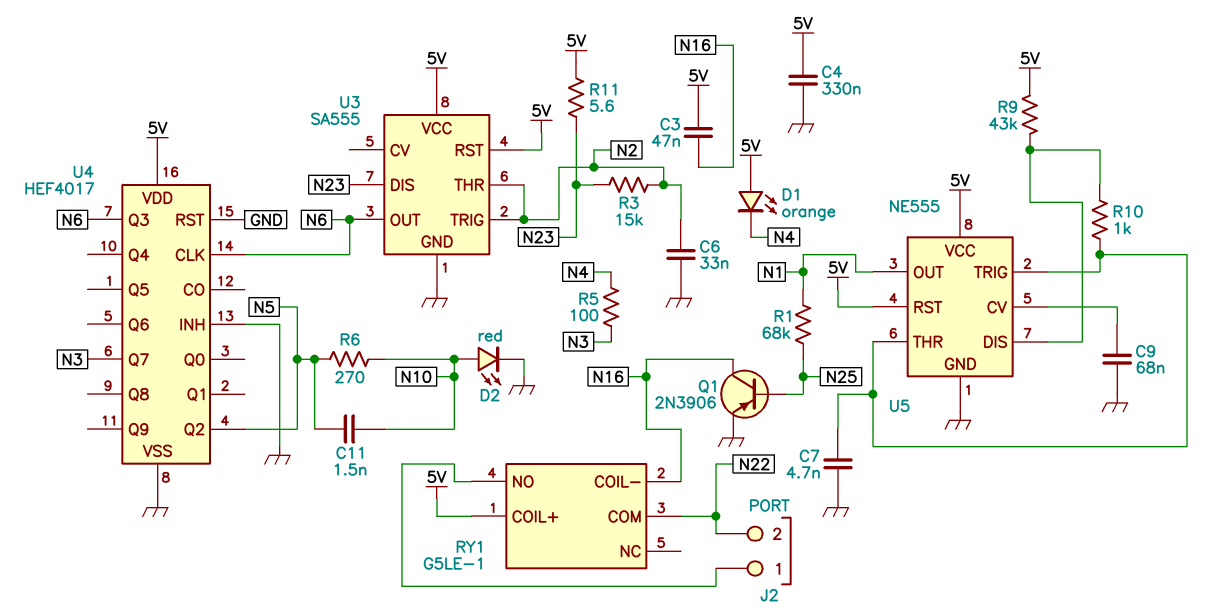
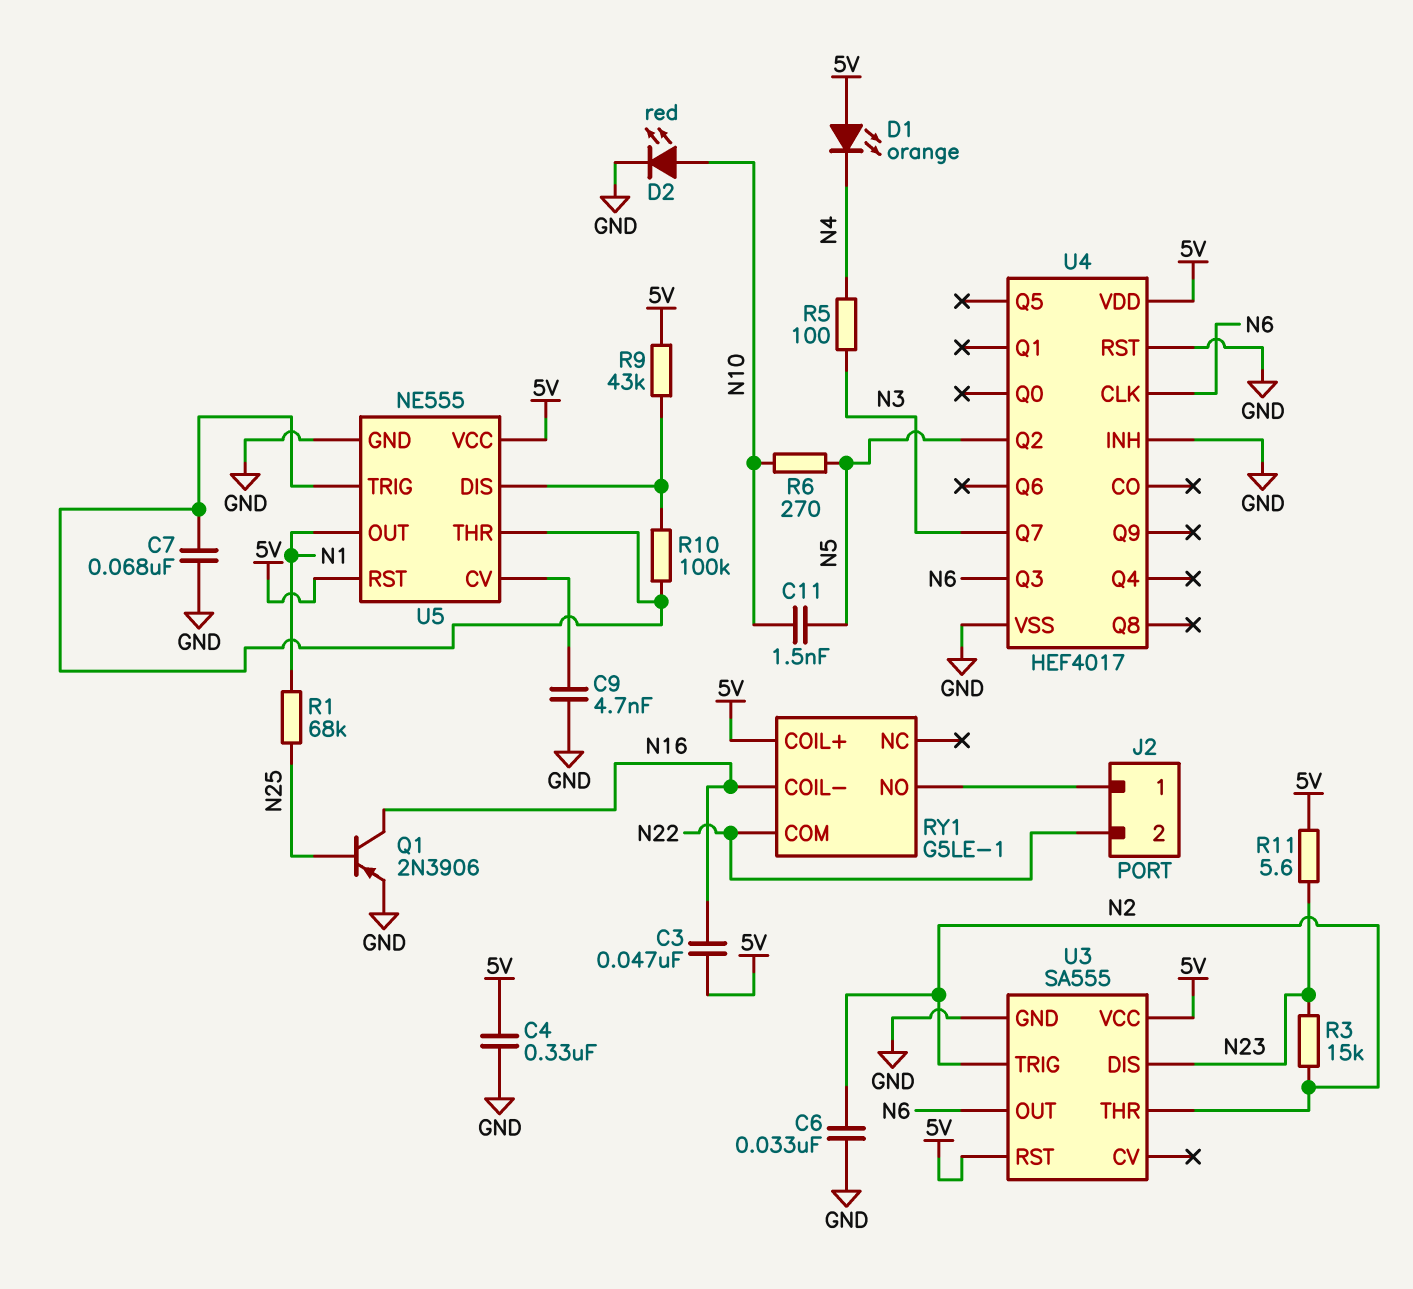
C7: 4.7nF (GND, U5/THR) -> 68nF (GND, U5/THR)
C9: 68nF (GND, U5/CV) -> 4.7nF (GND, U5/CV)
R10: 1k (U5/DIS, U5/THR) -> 100k (U5/DIS, U5/THR)

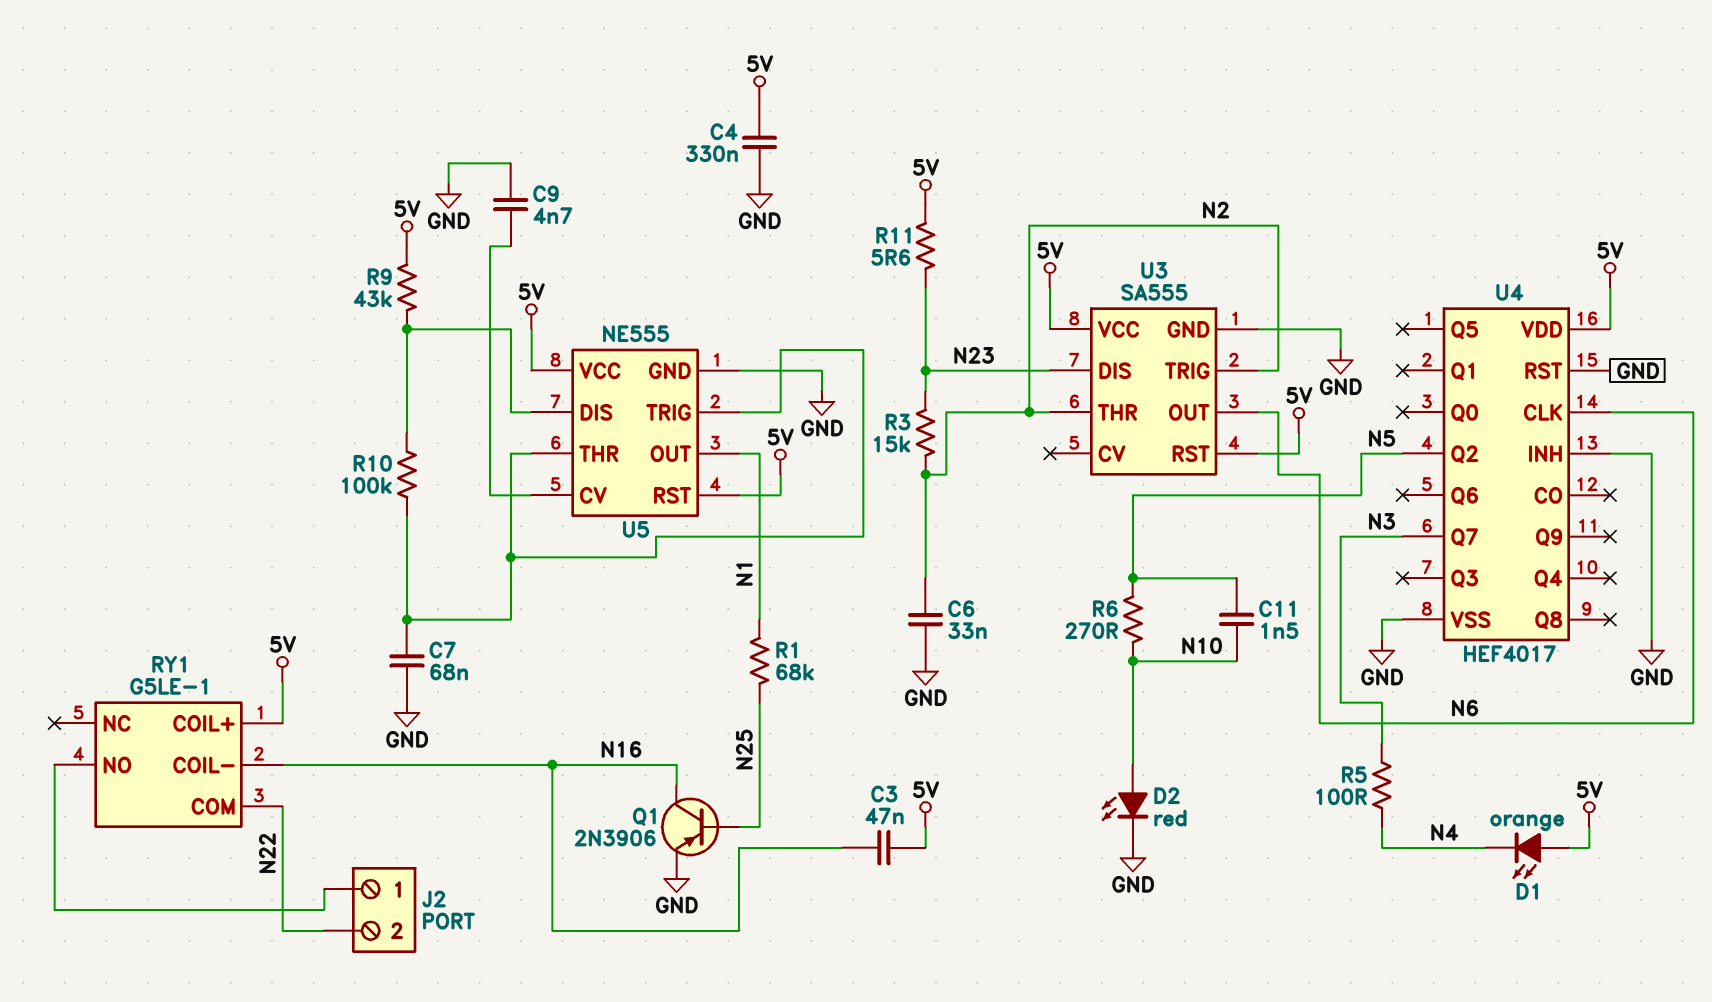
U4 pin Q3: N6 -> none

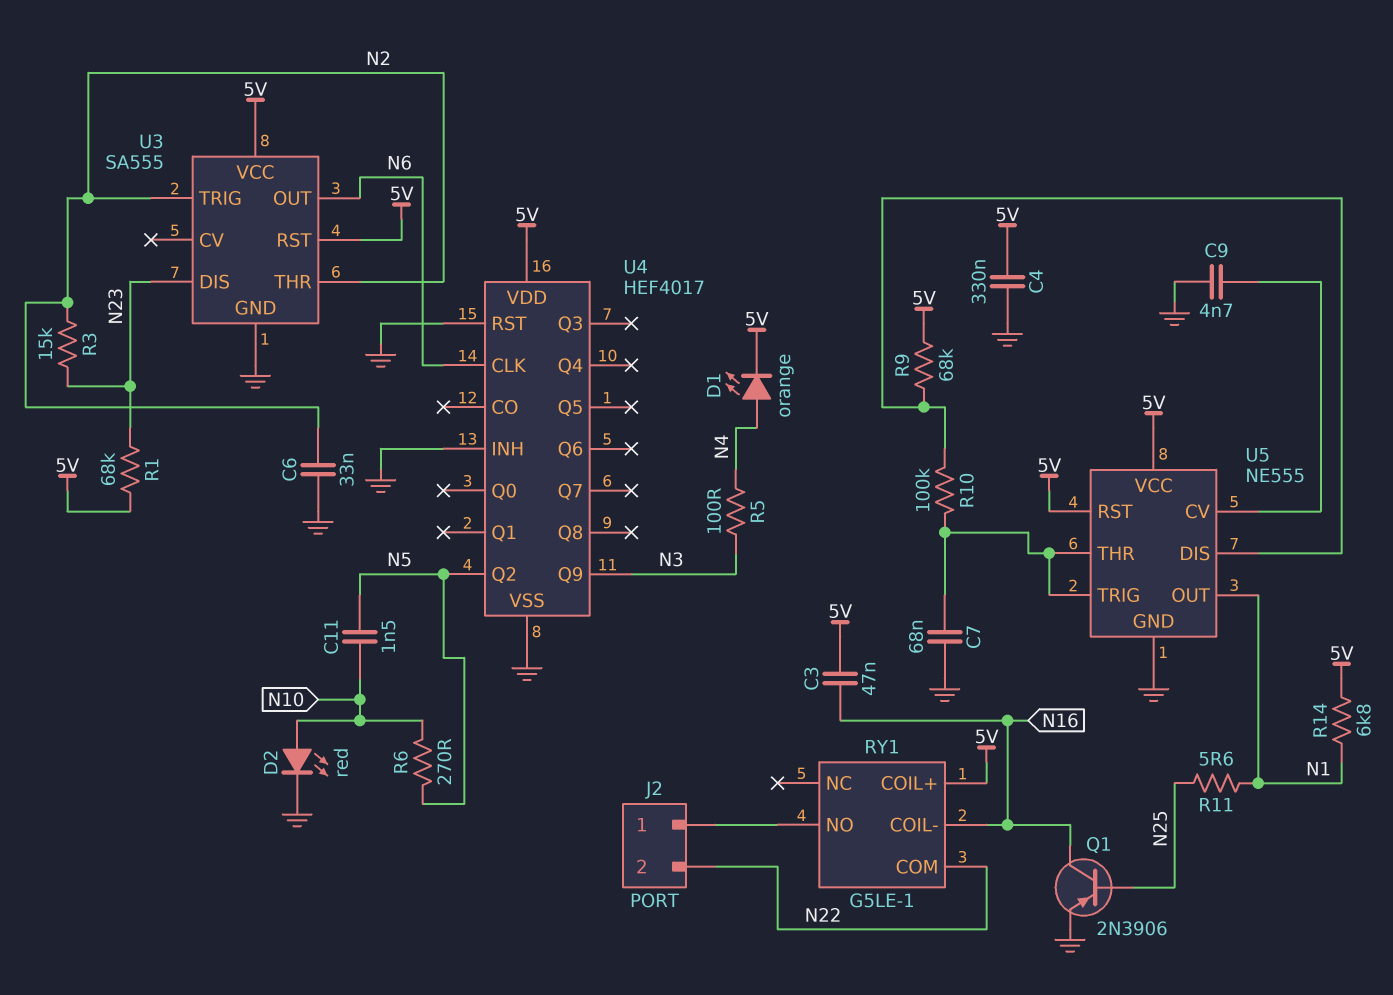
D1: LED orange (A 5V, K N4) -> LED orange (A N4, K 5V)
R1: 68k (N1, N25) -> 68k (5V, N23)
R9: 43k (5V, U5/DIS) -> 68k (5V, U5/DIS)
R11: 5.6 (5V, N23) -> 5.6 (N1, N25)
R14: none -> 6.8k (5V, N1)
U4 pin Q7: N3 -> none
U4 pin Q9: none -> N3

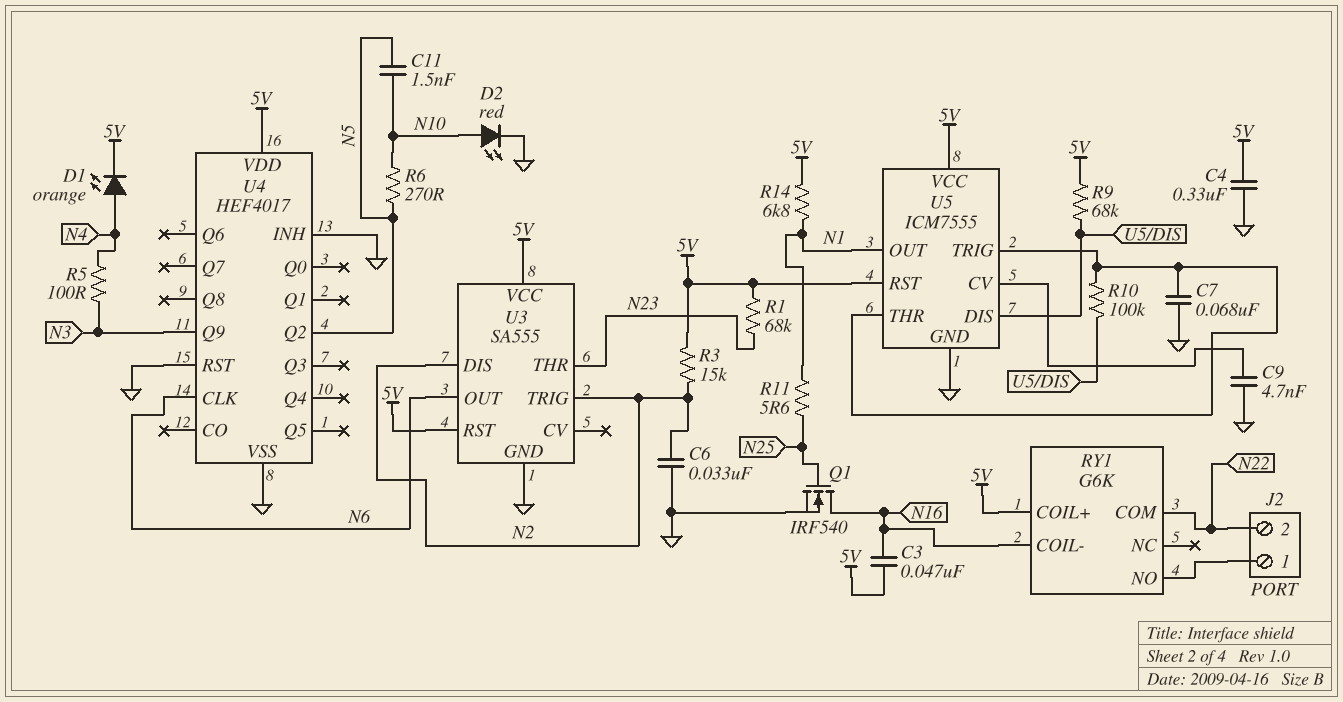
Q1: PNP 2N3906 (B N25, C N16, E GND) -> NMOS IRF540 (G N25, D N16, S GND)
R3: 15k (N2, N23) -> 15k (5V, N2)
RY1: G5LE-1 -> G6K
U3 pin DIS: N23 -> N2
U3 pin THR: N2 -> N23
U5: NE555 -> ICM7555

